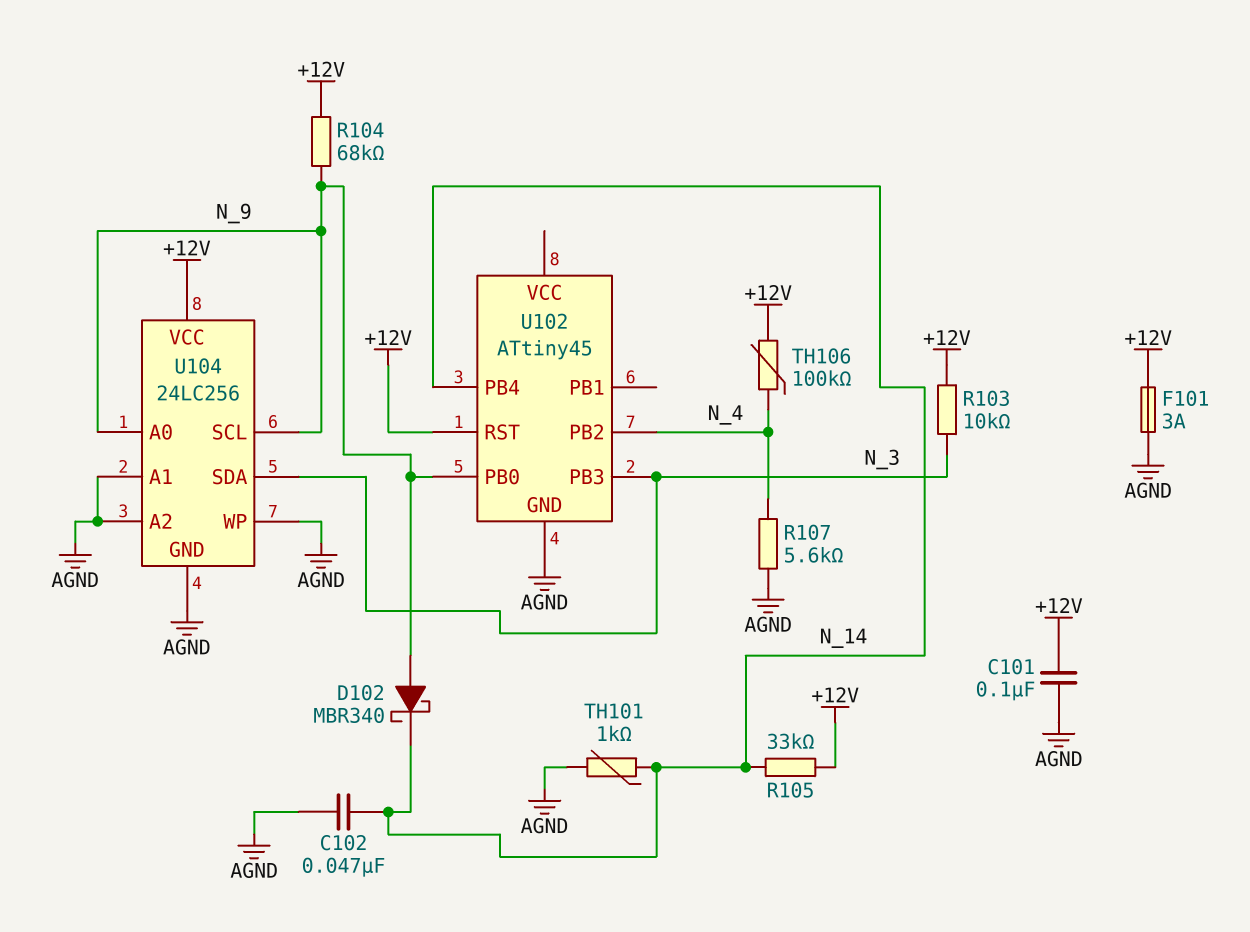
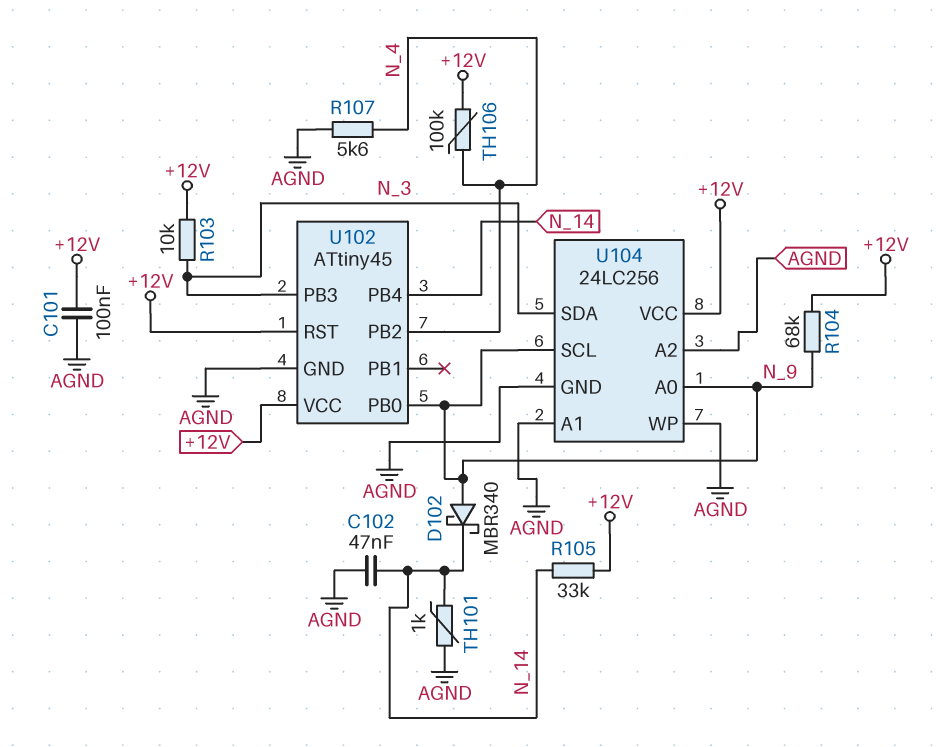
F101: 3A (+12V, AGND) -> none
U102 pin VCC: none -> +12V

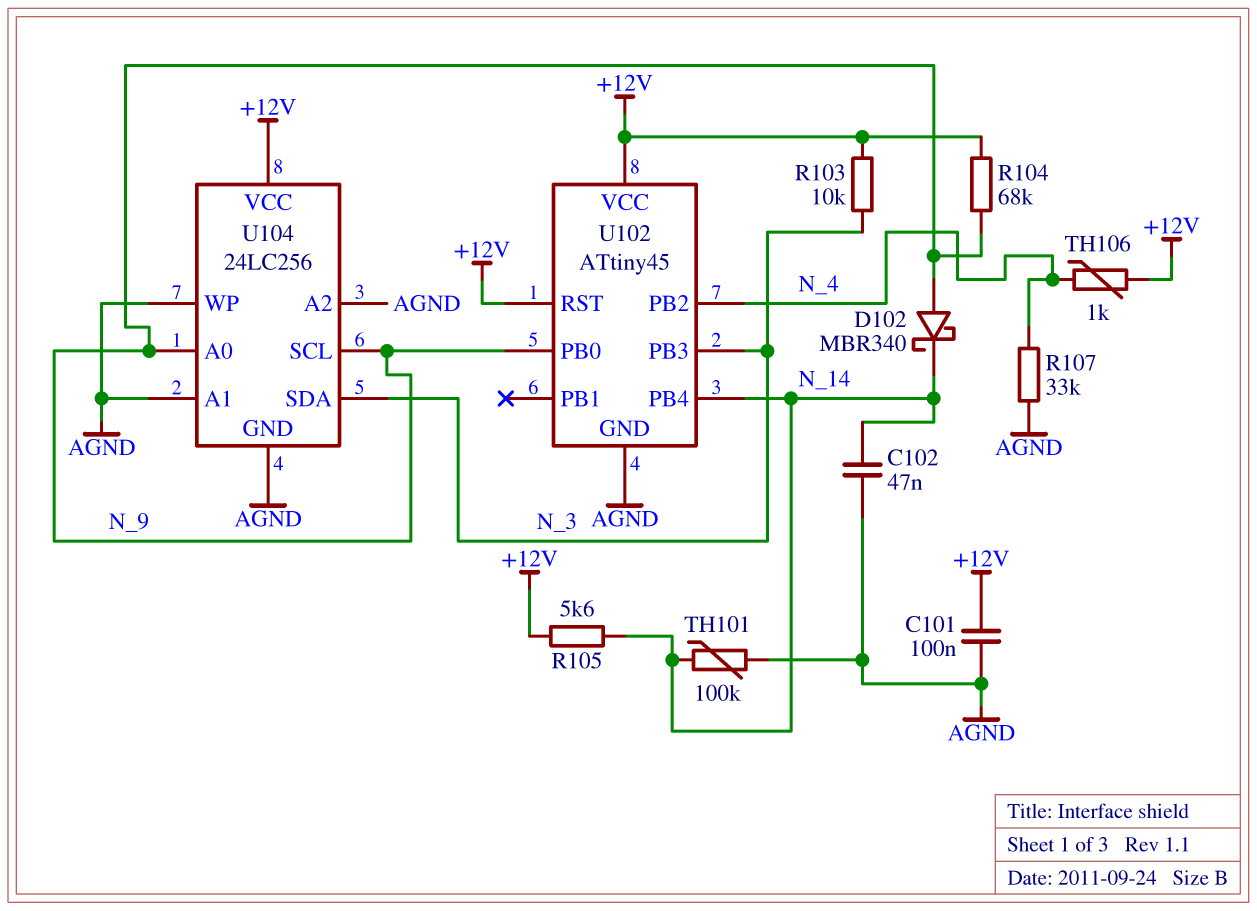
R105: 33k (+12V, N_14) -> 5.6k (+12V, N_14)
R107: 5.6k (AGND, N_4) -> 33k (AGND, N_4)
TH101: 1k (AGND, N_14) -> 100k (AGND, N_14)
TH106: 100k (+12V, N_4) -> 1k (+12V, N_4)

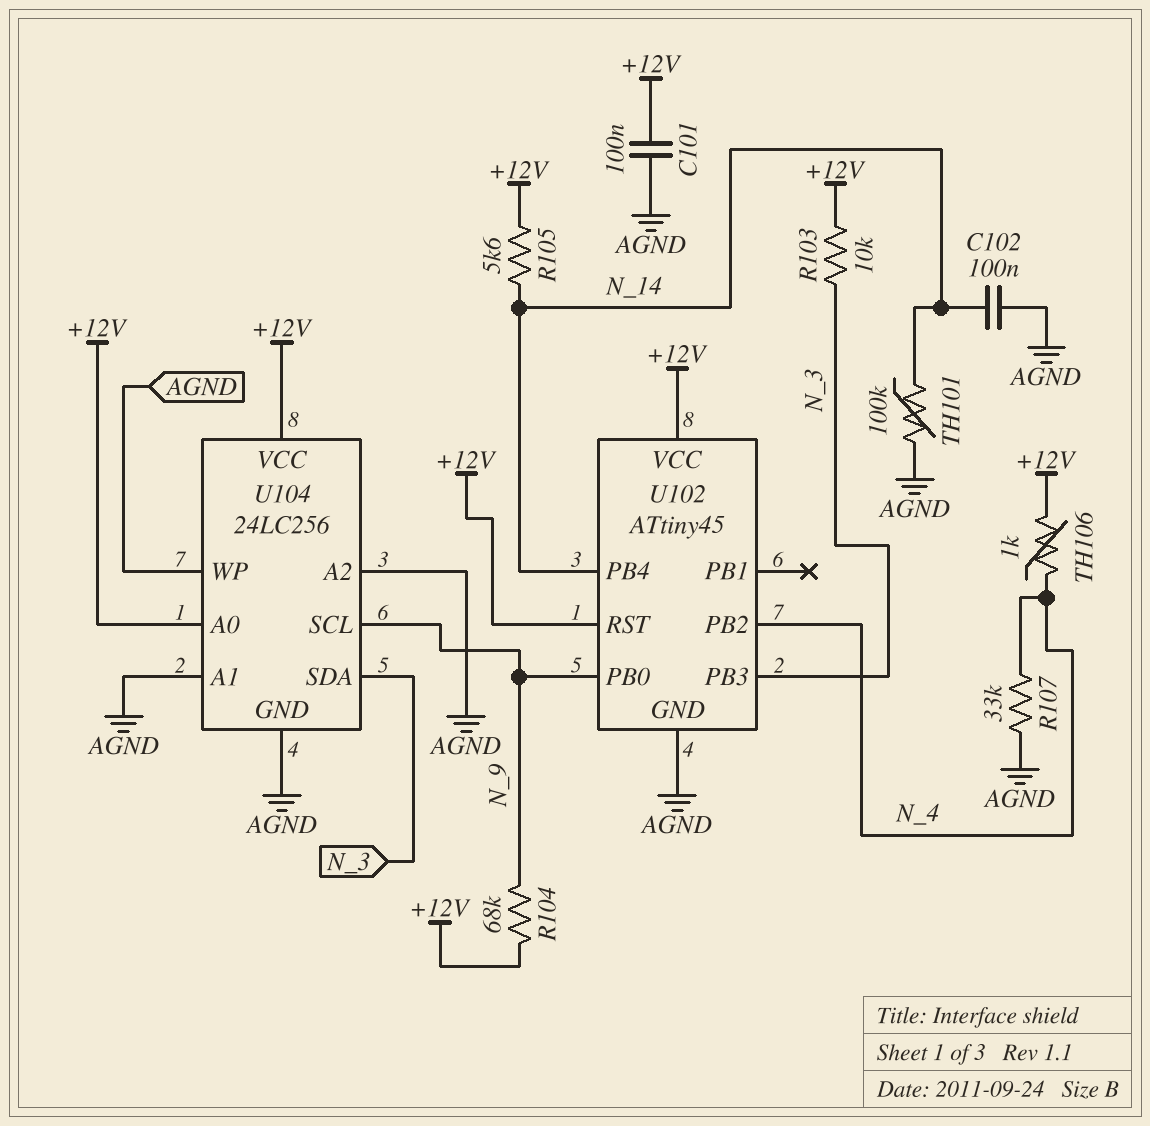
C102: 47nF (AGND, N_14) -> 100nF (AGND, N_14)
D102: schottky MBR340 (A N_9, K N_14) -> none
U104 pin A0: N_9 -> +12V

